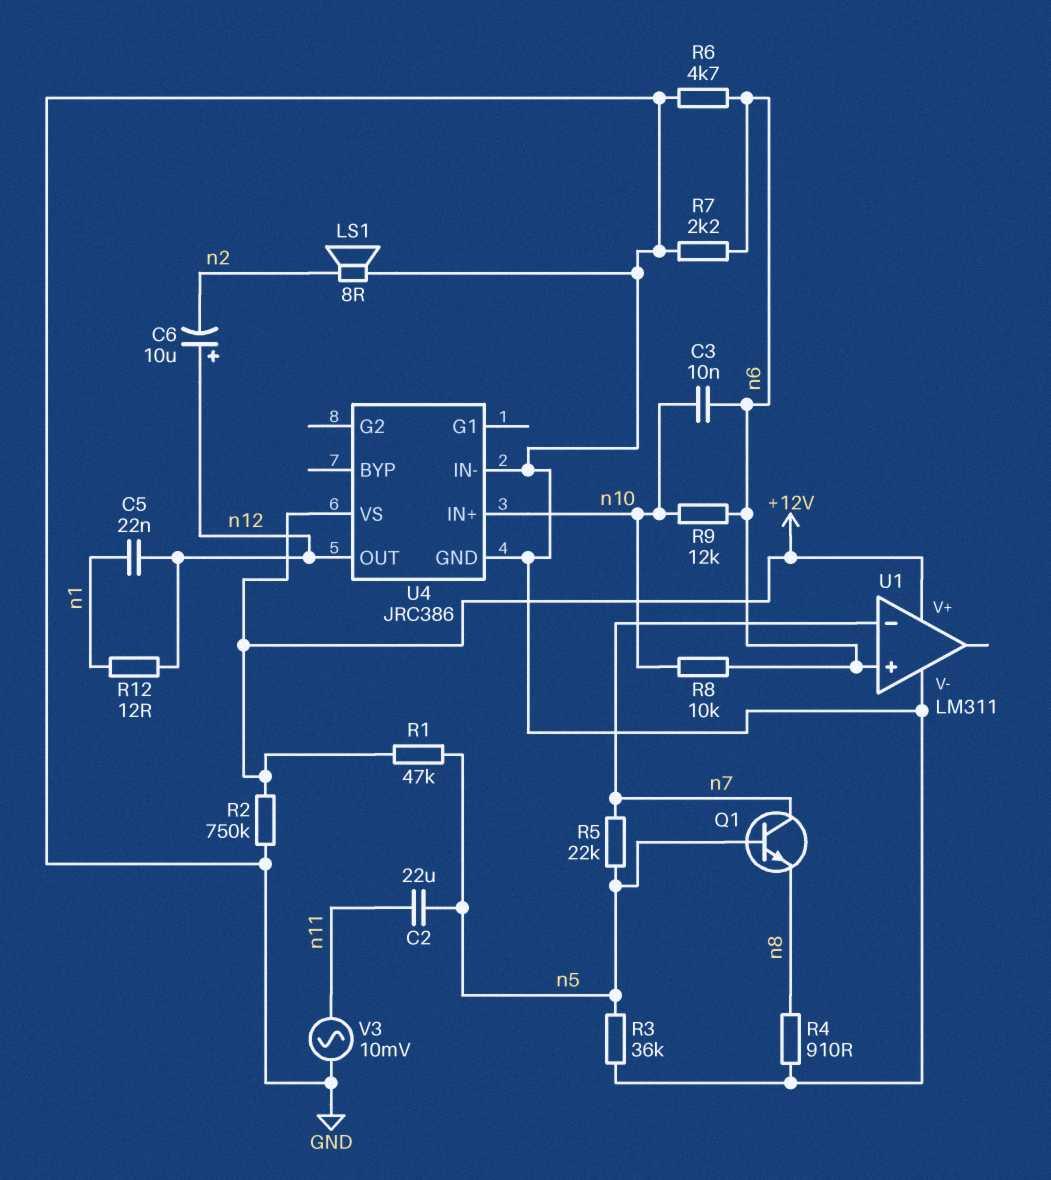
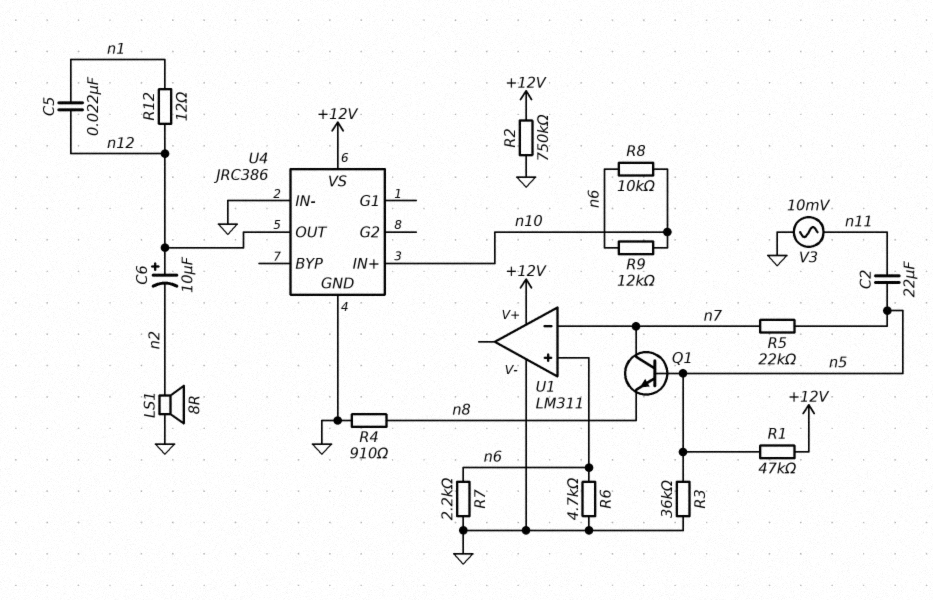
C3: 10nF (n6, n10) -> none

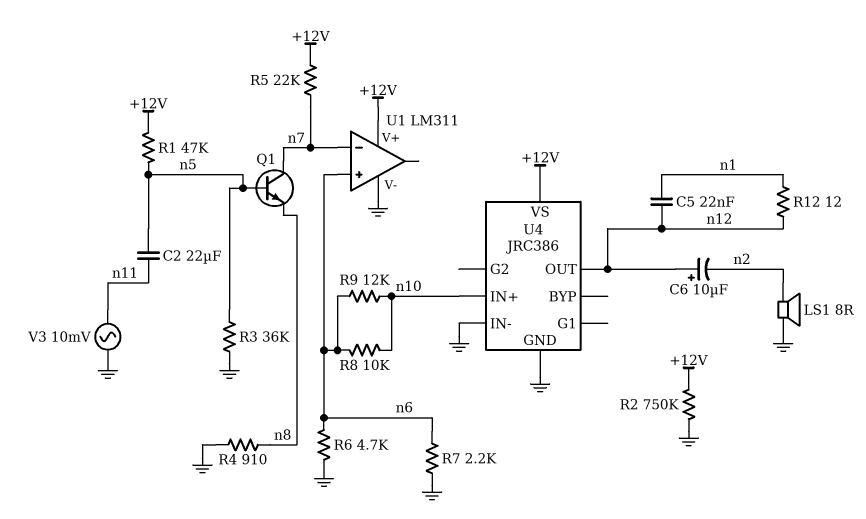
R5: 22k (n5, n7) -> 22k (+12V, n7)

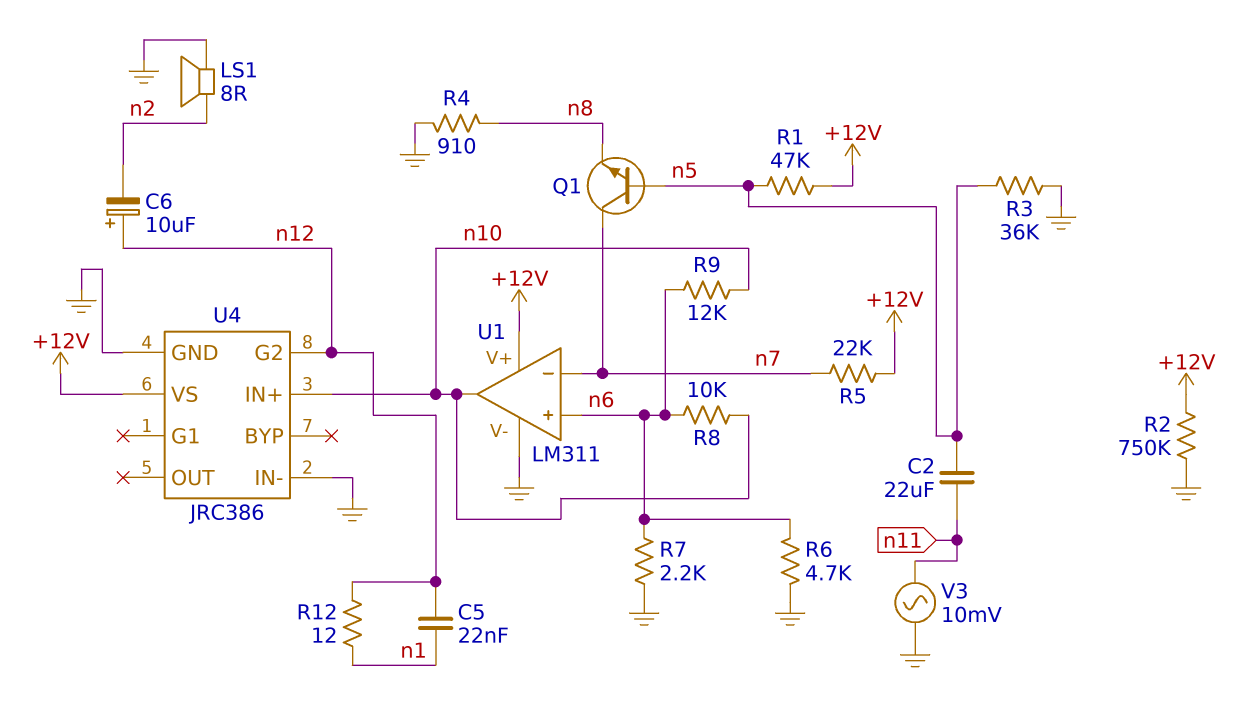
U1 pin out: none -> n10
U4 pin G2: none -> n12
U4 pin OUT: n12 -> none

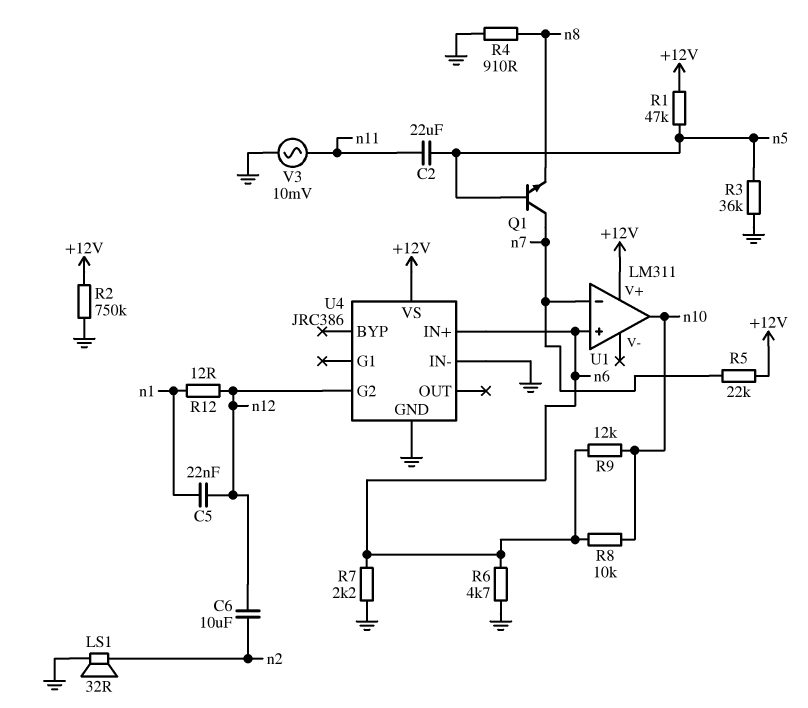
C6: 10uF (plus n12, minus n2) -> 10uF (n2, n12)
LS1: speaker 8R (GND, n2) -> speaker 32R (GND, n2)
U1 pin V-: GND -> none
U4 pin IN+: n10 -> n6

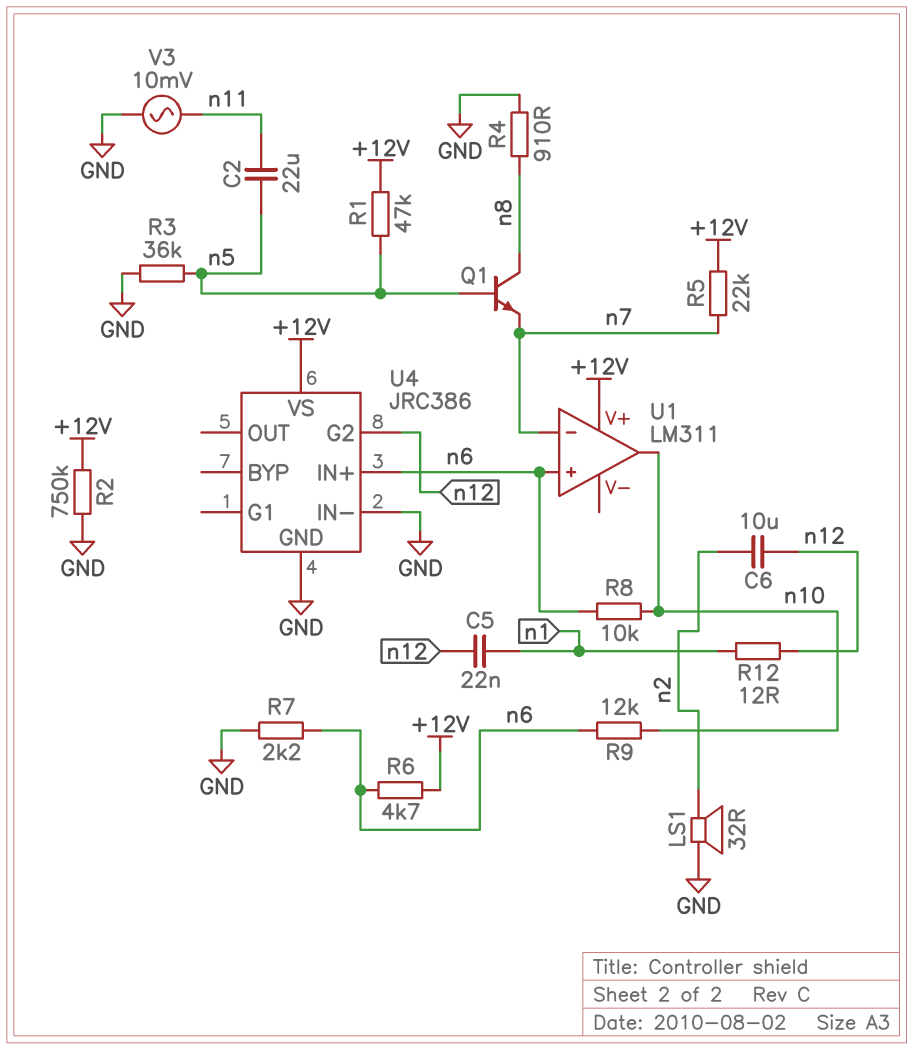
Q1: NPN (B n5, C n7, E n8) -> NPN (B n5, C n8, E n7)
R6: 4.7k (GND, n6) -> 4.7k (+12V, n6)

